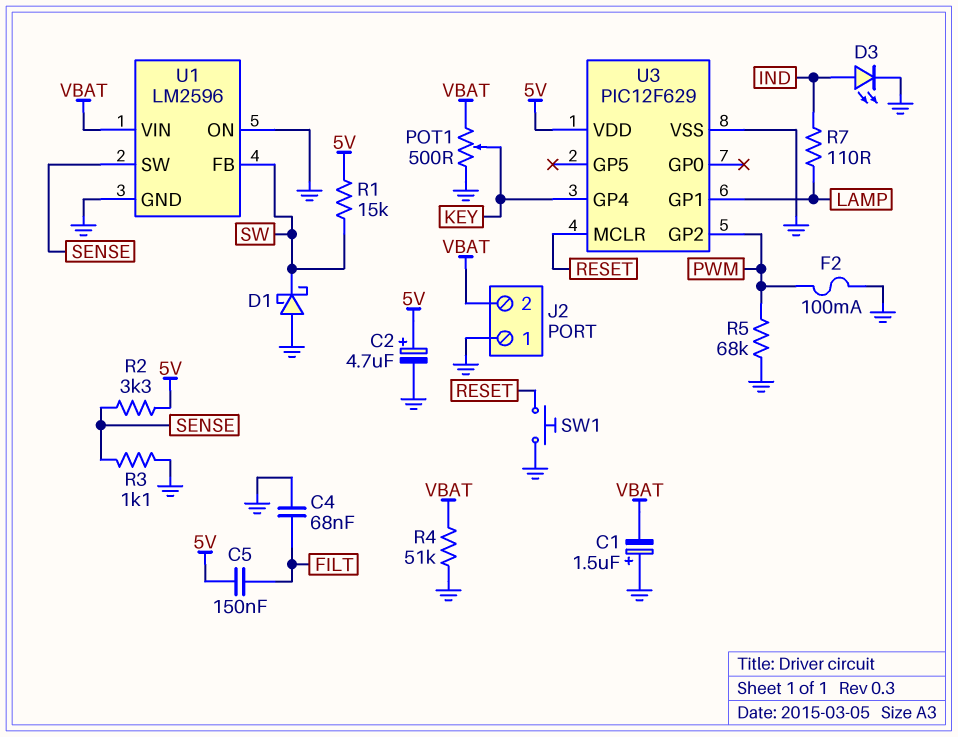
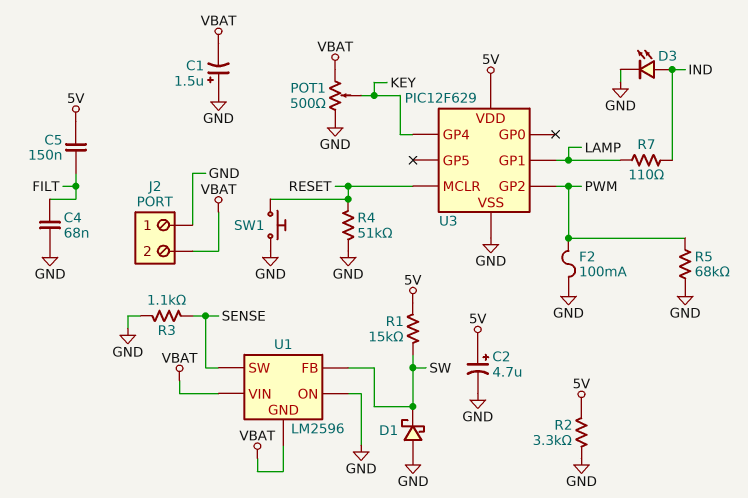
R2: 3.3k (5V, SENSE) -> 3.3k (5V, GND)
R4: 51k (GND, VBAT) -> 51k (GND, RESET)
U1 pin GND: GND -> VBAT

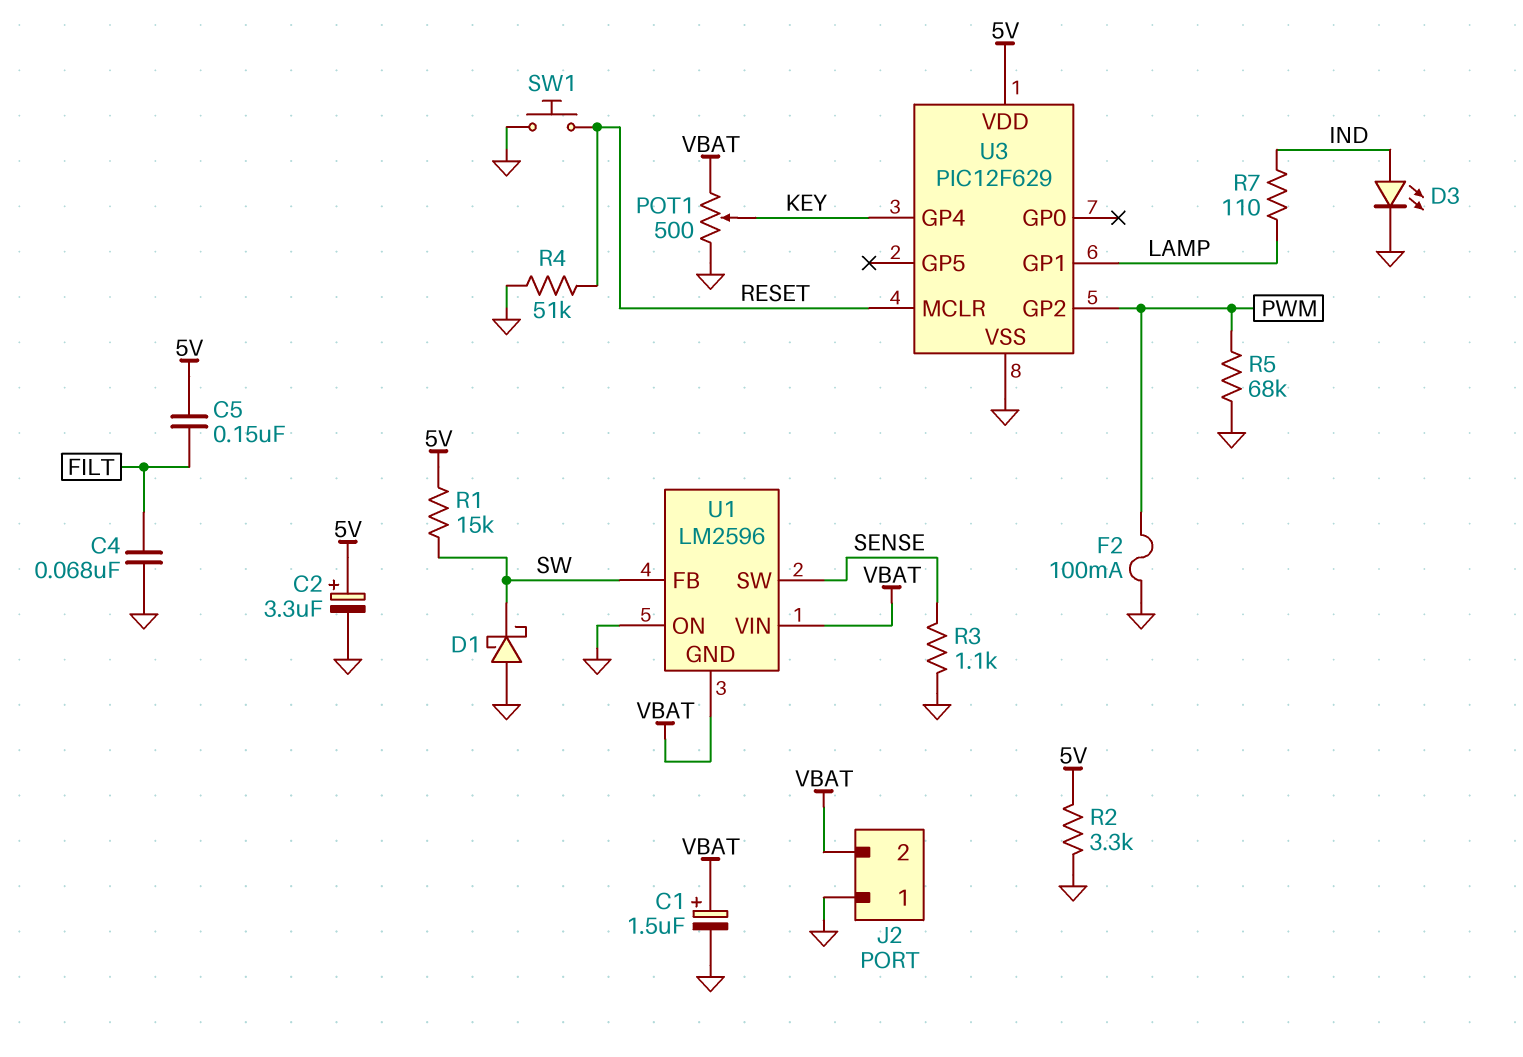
C1: 1.5uF (plus GND, minus VBAT) -> 1.5uF (plus VBAT, minus GND)
C2: 4.7uF (plus 5V, minus GND) -> 3.3uF (plus 5V, minus GND)

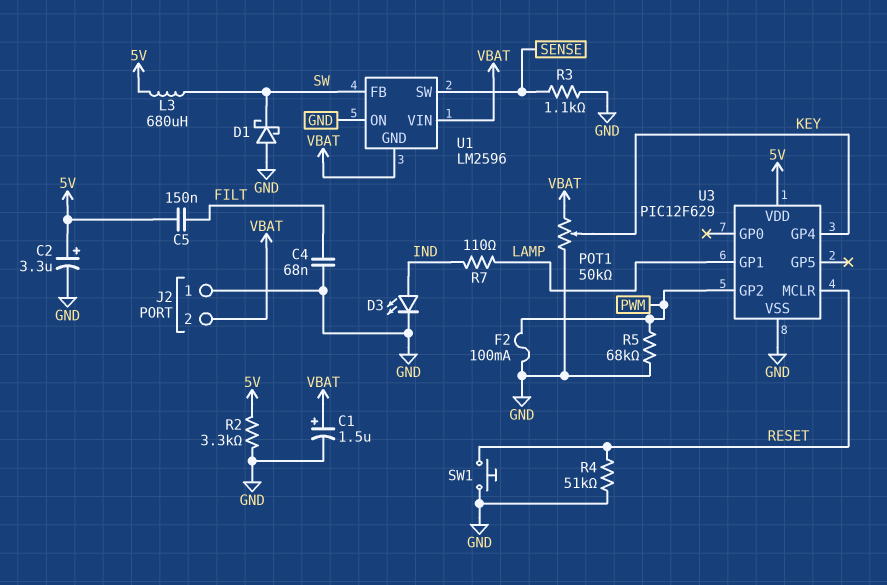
L3: none -> 680uH (5V, SW)
POT1: 500 (GND, VBAT, wiper KEY) -> 50k (GND, VBAT, wiper KEY)
R1: 15k (5V, SW) -> none

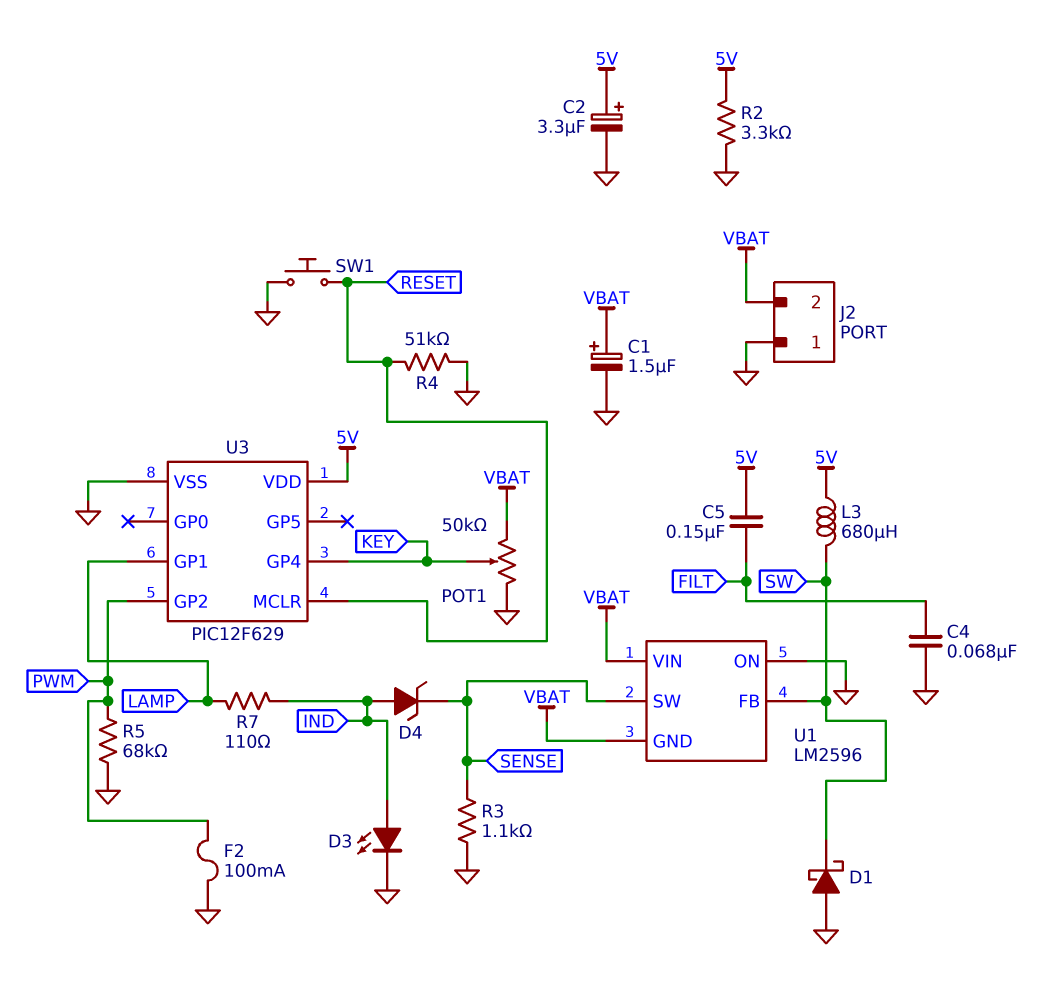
D4: none -> zener (A IND, K SENSE)

